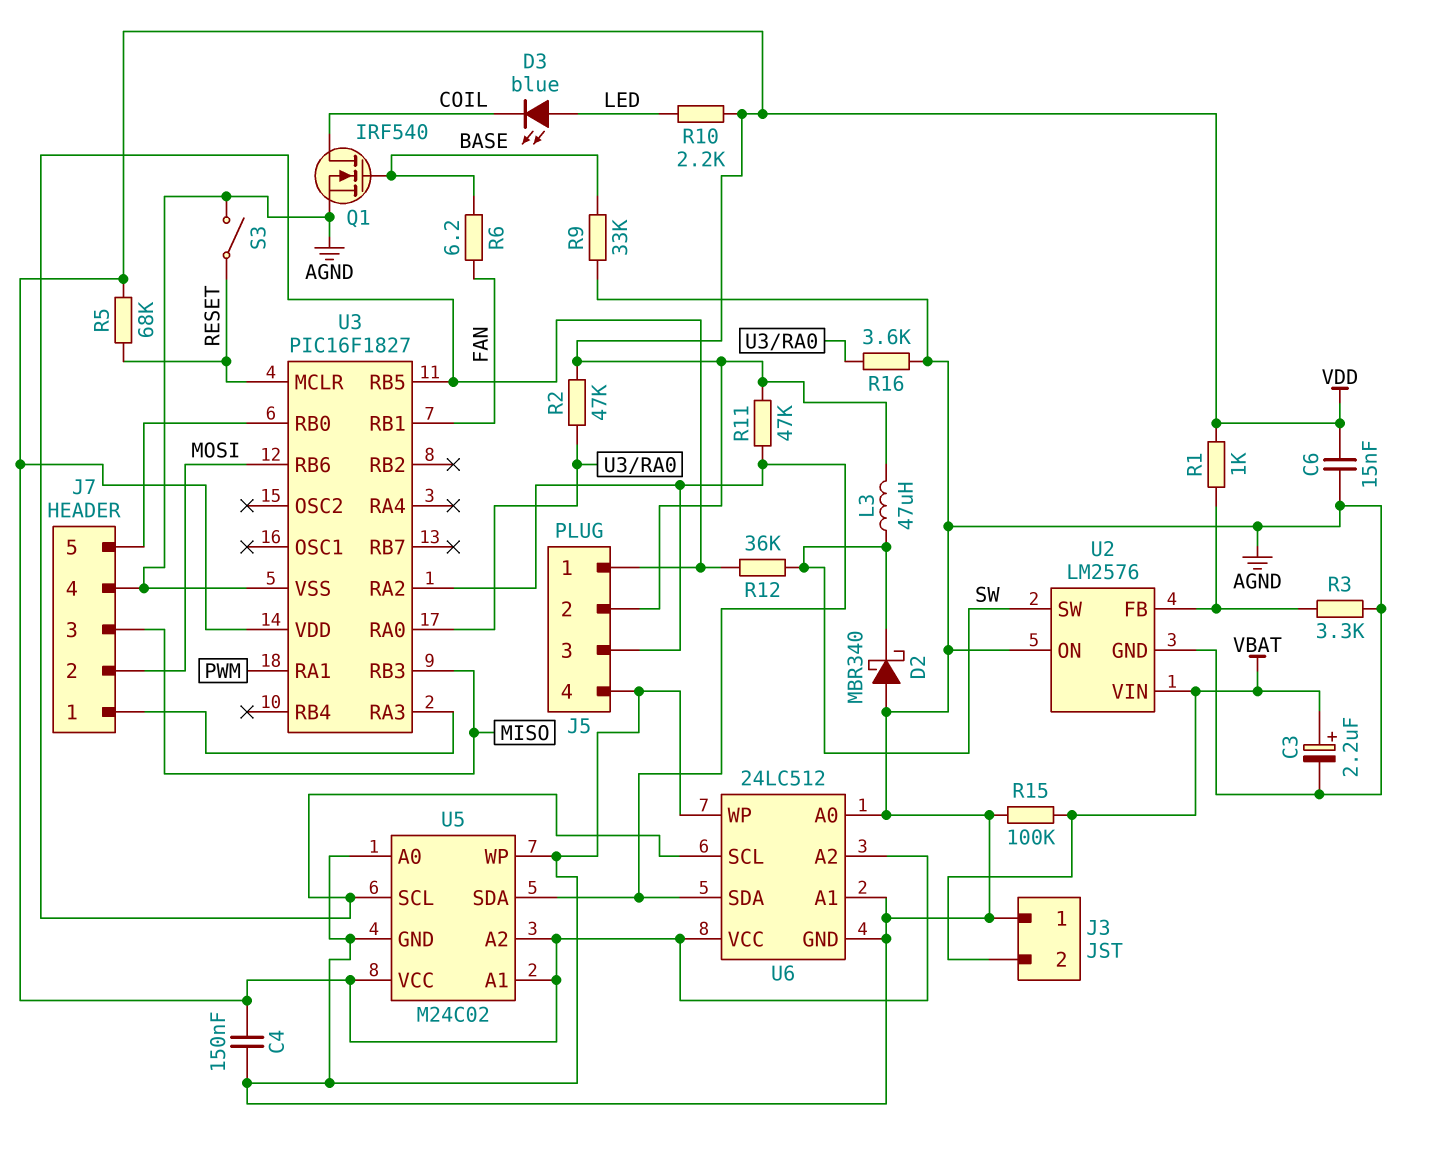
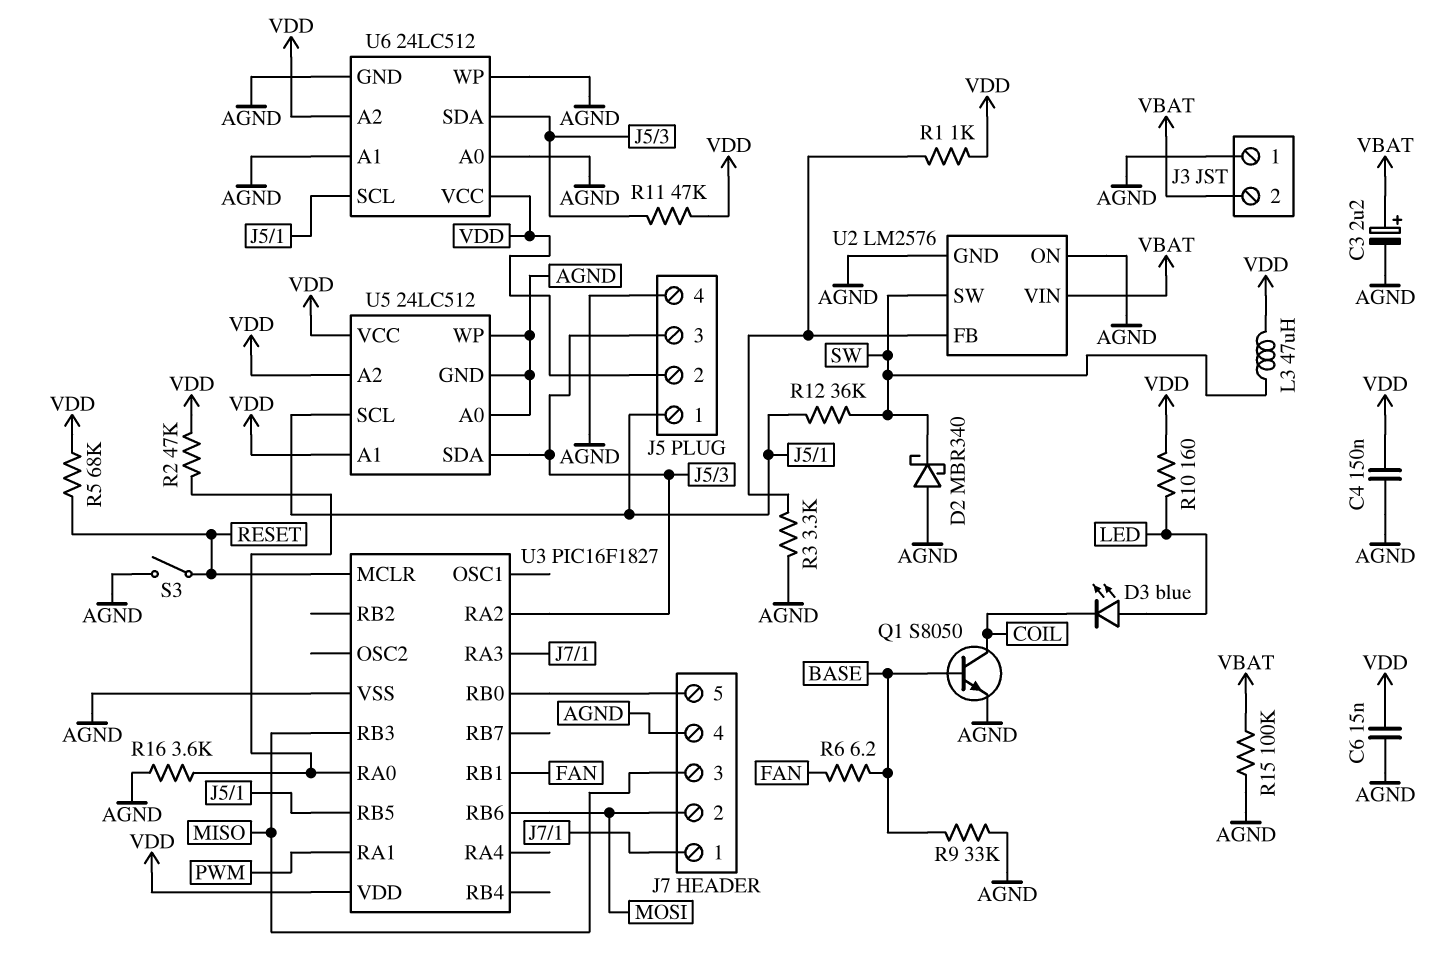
Q1: NMOS IRF540 (G BASE, D COIL, S AGND) -> NPN S8050 (B BASE, C COIL, E AGND)
R10: 2.2k (LED, VDD) -> 160 (LED, VDD)
U5: M24C02 -> 24LC512

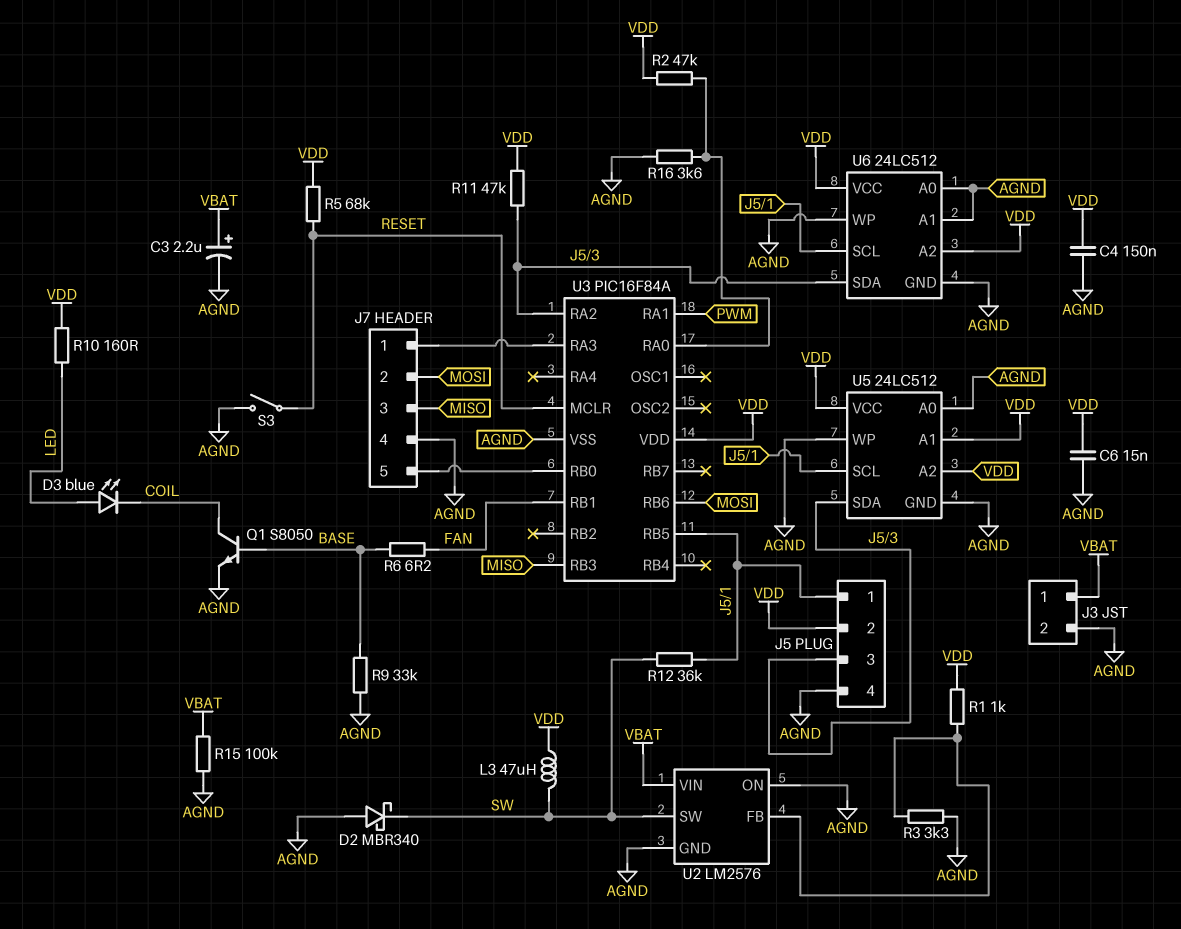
J3 pin 1: AGND -> VBAT
J3 pin 2: VBAT -> AGND
U3: PIC16F1827 -> PIC16F84A

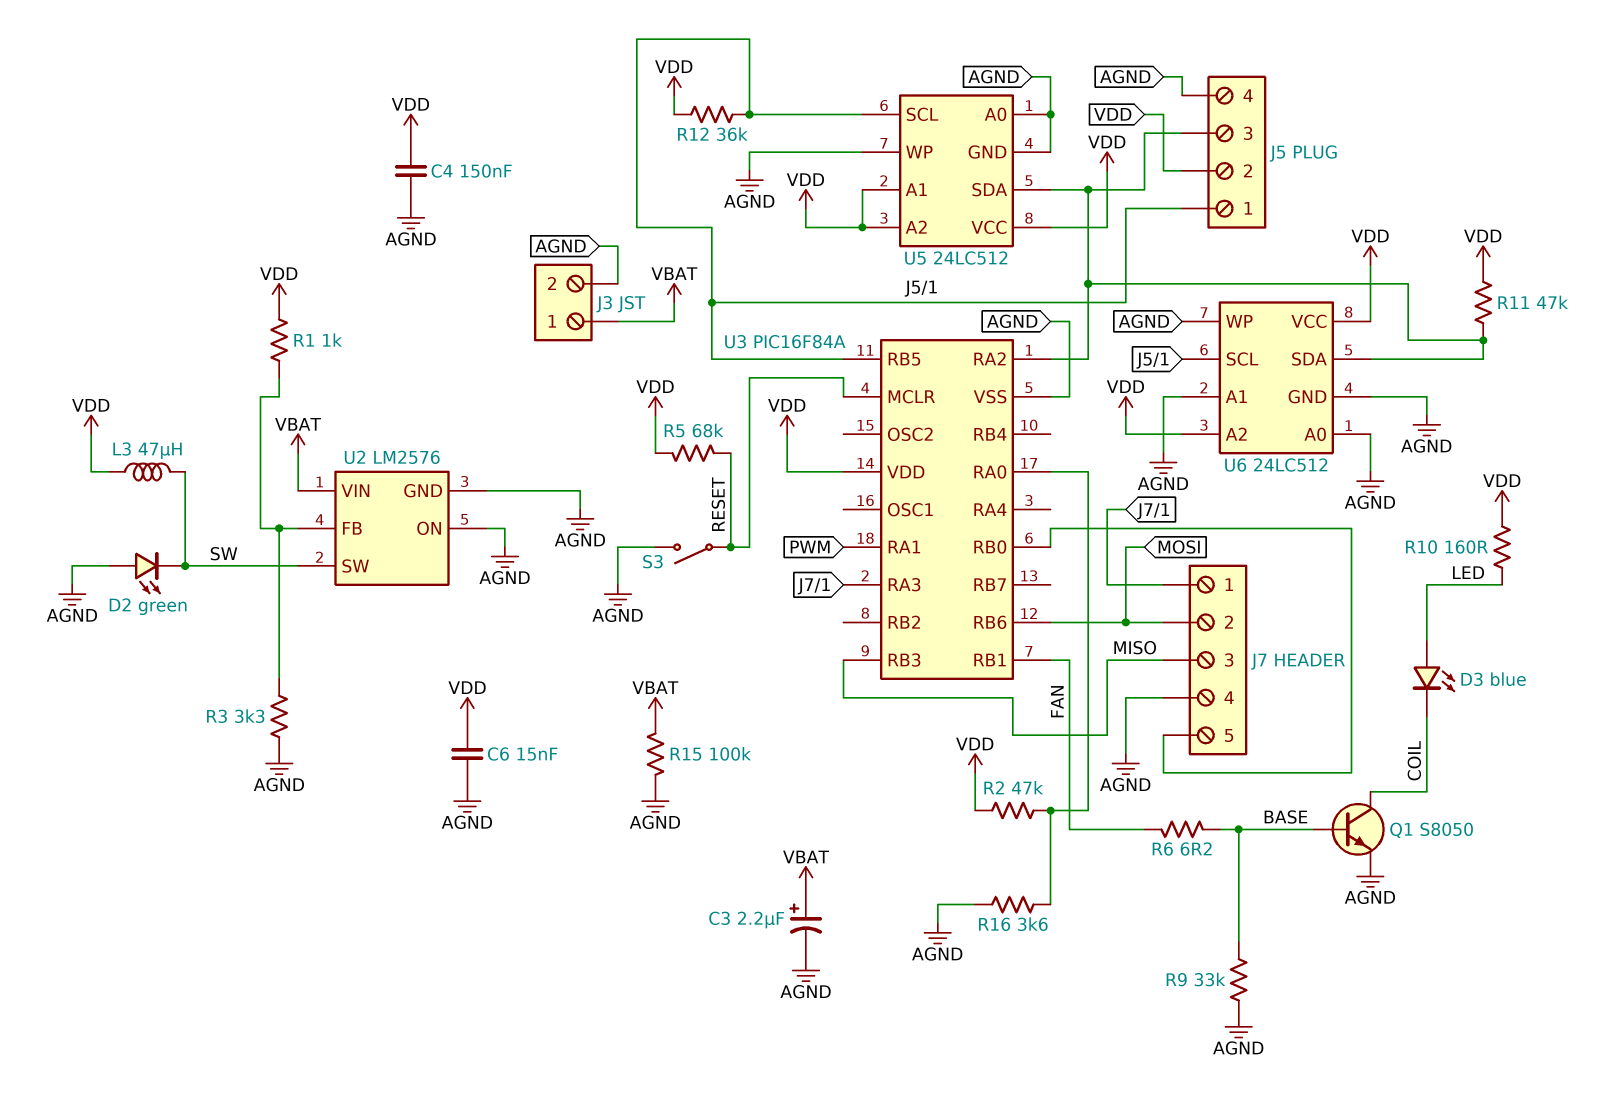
D2: schottky MBR340 (A AGND, K SW) -> LED green (A AGND, K SW)
R12: 36k (J5/1, SW) -> 36k (J5/1, VDD)

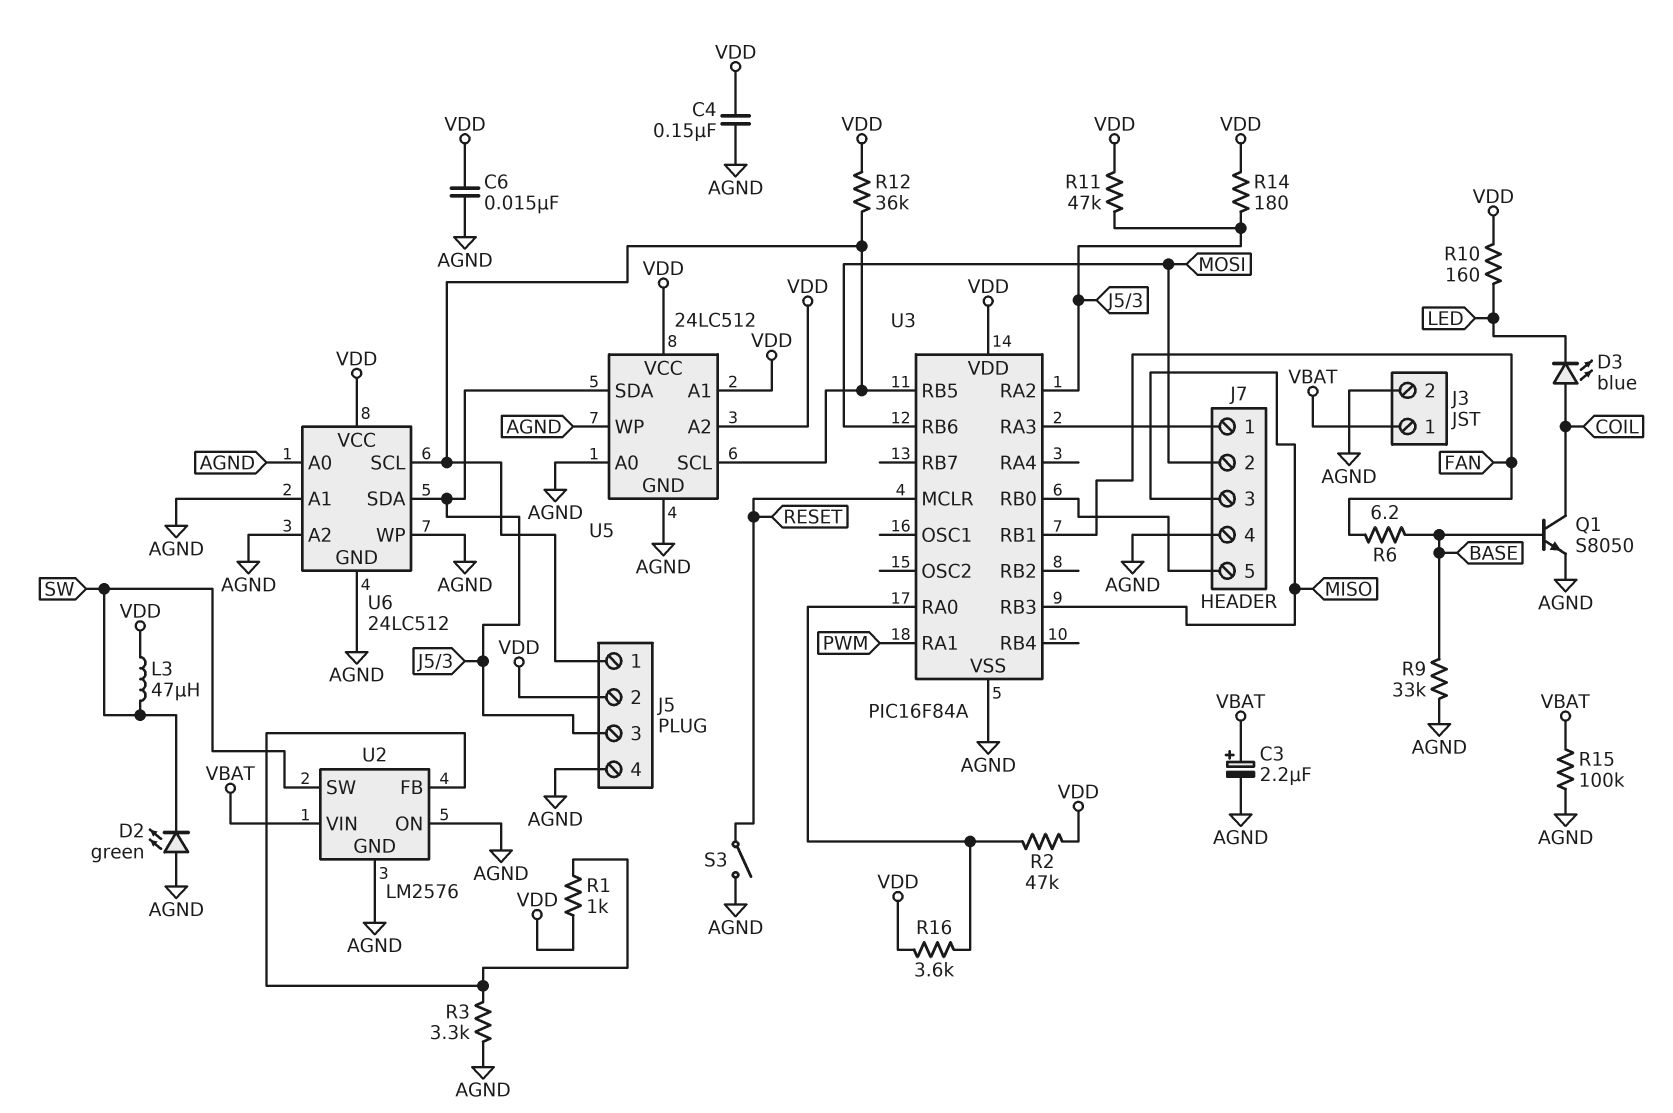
D3: LED blue (A LED, K COIL) -> LED blue (A COIL, K LED)
R5: 68k (RESET, VDD) -> none
R14: none -> 180 (J5/3, VDD)
R16: 3.6k (AGND, U3/RA0) -> 3.6k (U3/RA0, VDD)
U6 pin A2: VDD -> AGND

